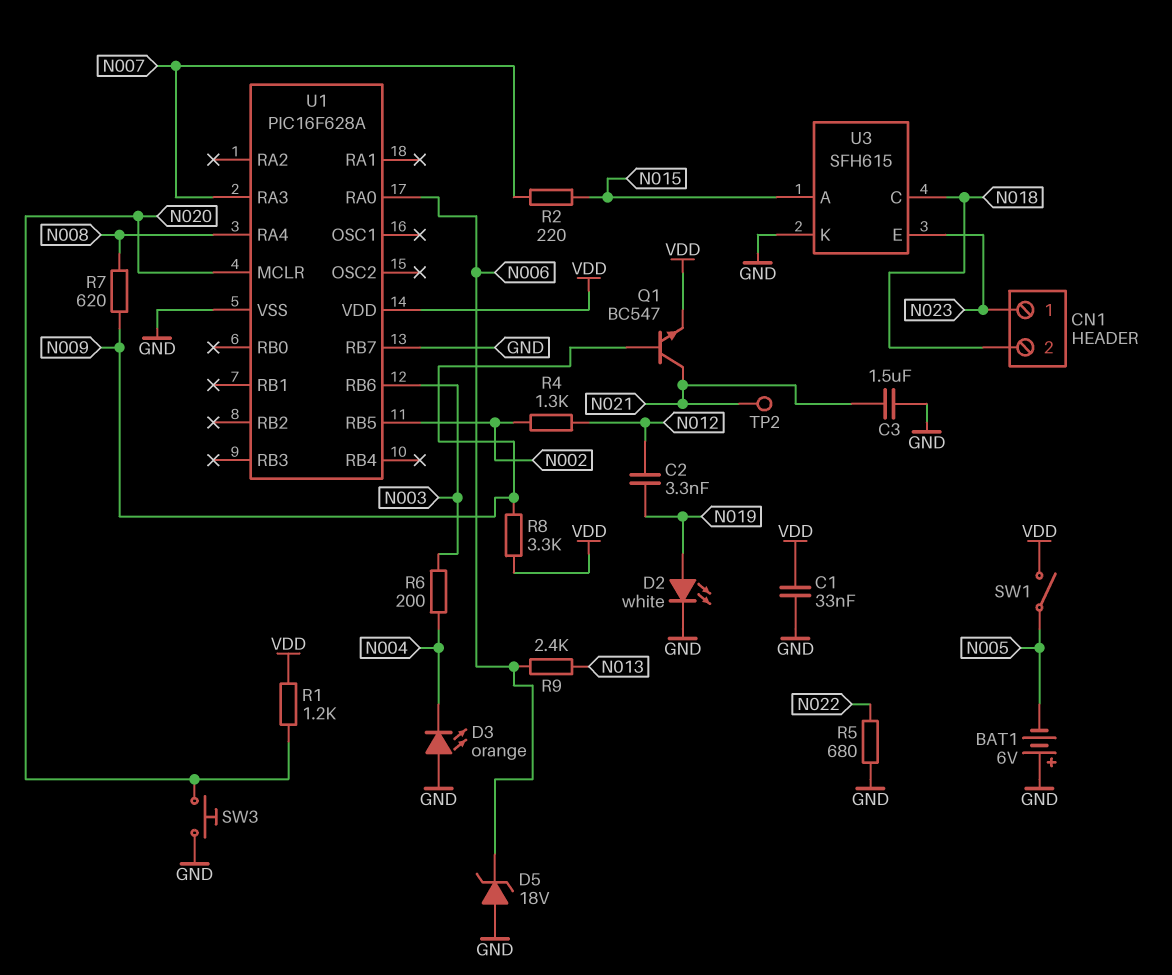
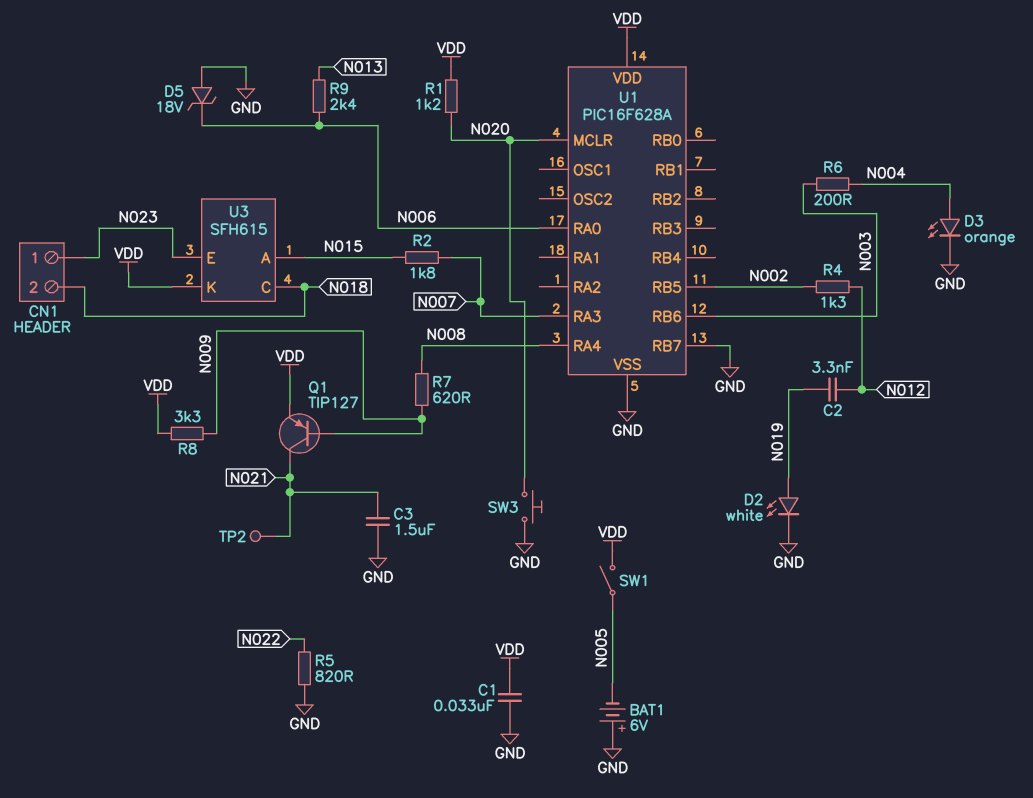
D3: LED orange (A GND, K N004) -> LED orange (A N004, K GND)
Q1: NPN BC547 (B N009, C N021, E VDD) -> PNP TIP127 (B N009, C N021, E VDD)
R2: 220 (N007, N015) -> 1.8k (N007, N015)
R5: 680 (GND, N022) -> 820 (GND, N022)
U3 pin K: GND -> VDD

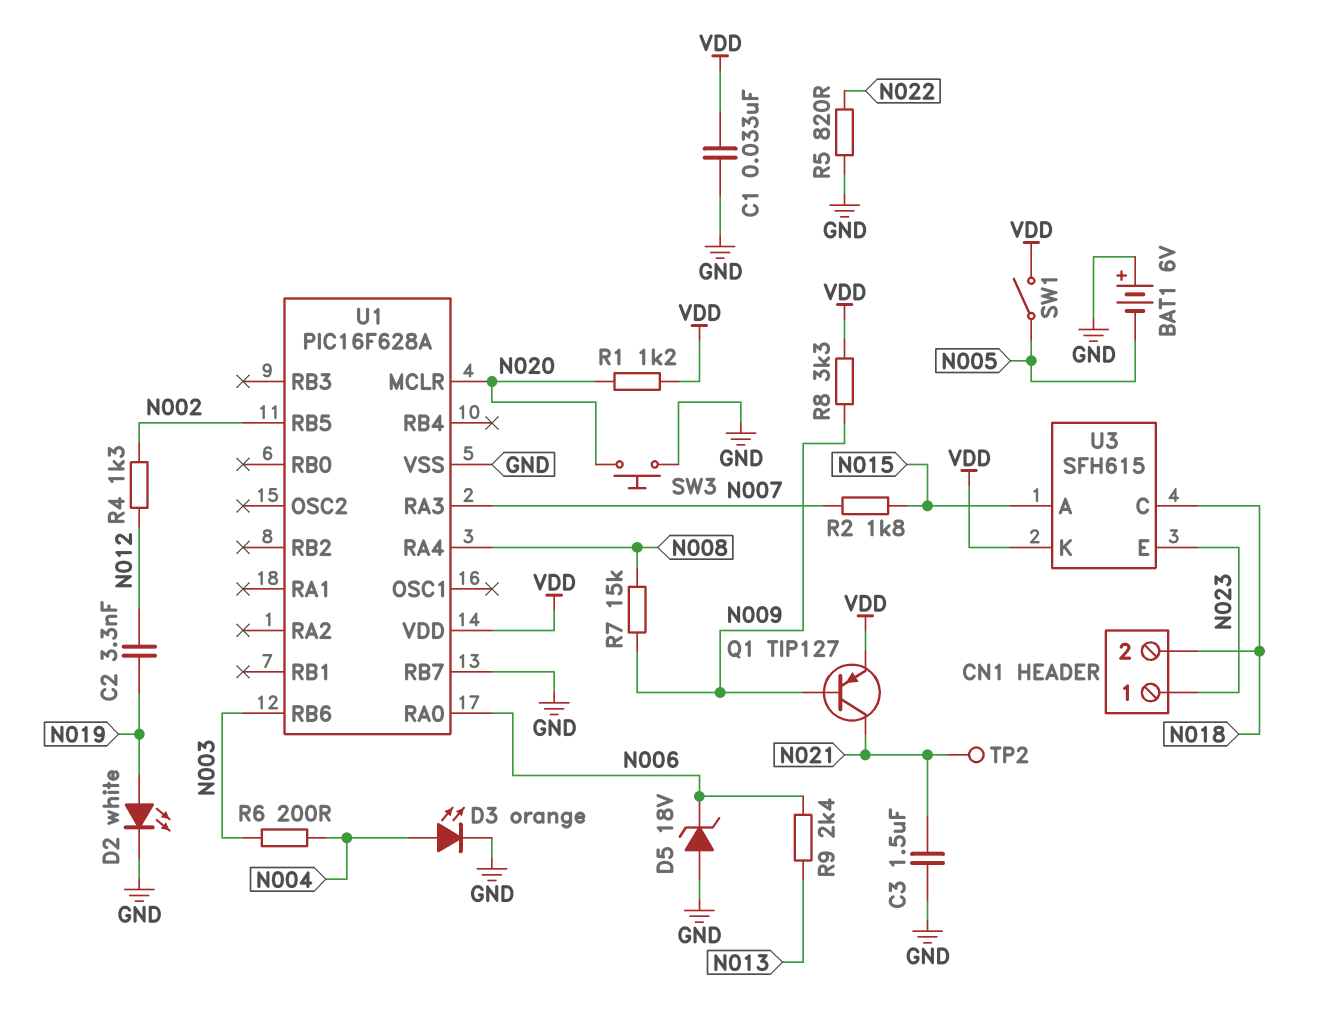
R7: 620 (N008, N009) -> 15k (N008, N009)

